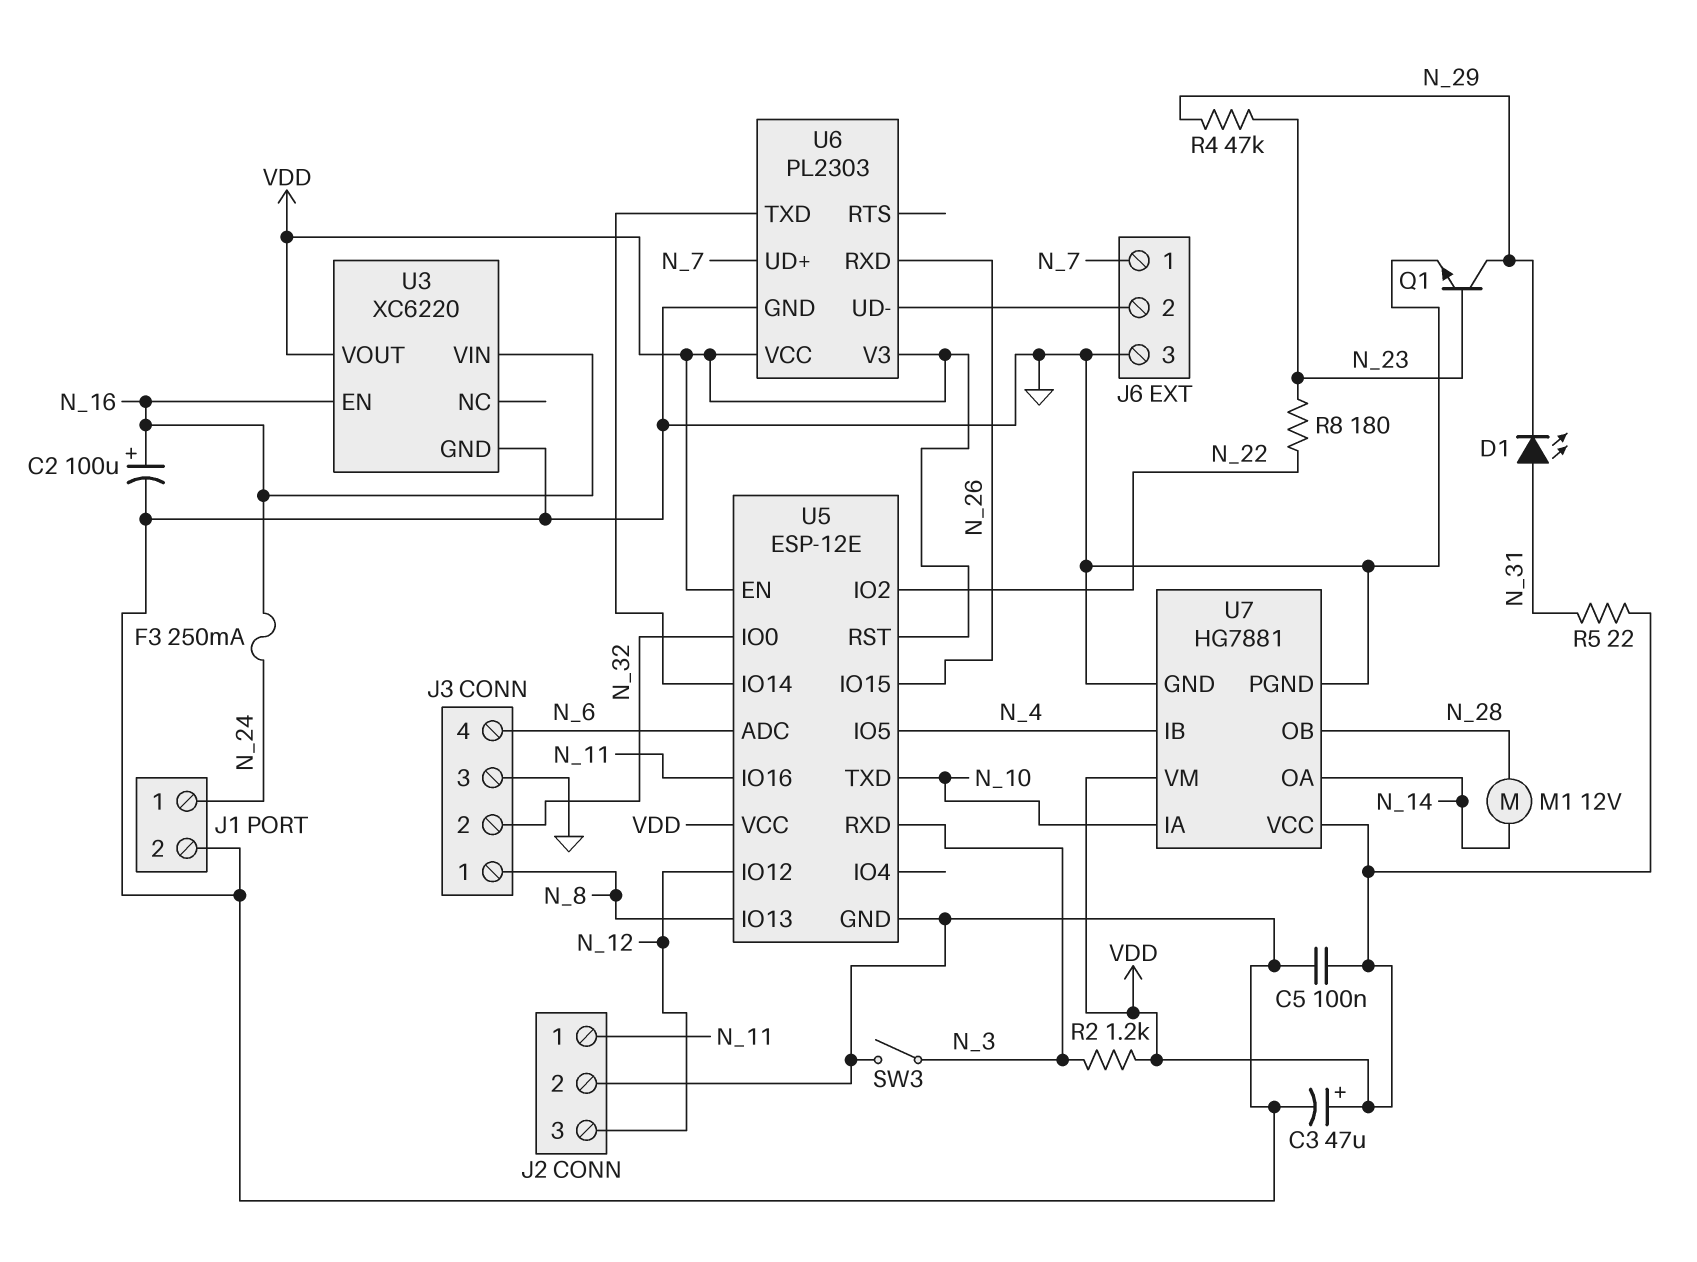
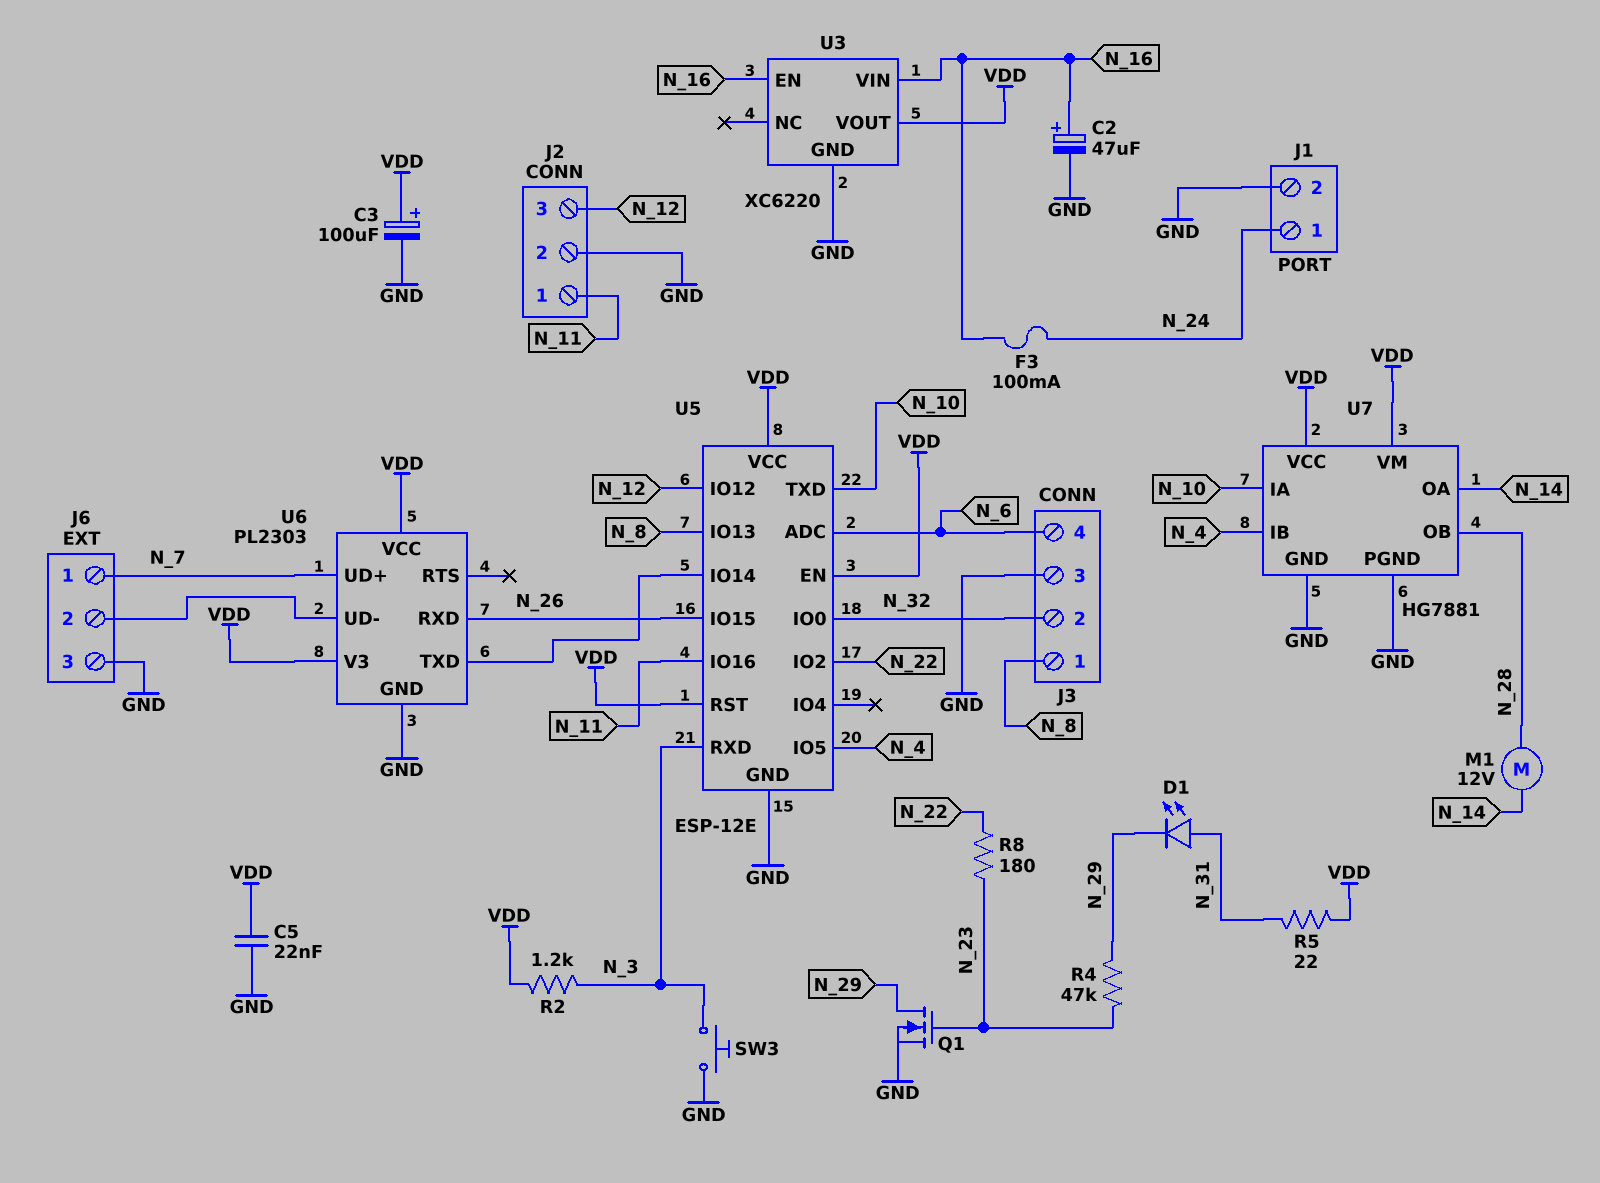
C2: 100uF (plus N_16, minus GND) -> 47uF (plus N_16, minus GND)
C3: 47uF (plus VDD, minus GND) -> 100uF (plus VDD, minus GND)
C5: 100nF (GND, VDD) -> 22nF (GND, VDD)
F3: 250mA (N_16, N_24) -> 100mA (N_16, N_24)
Q1: NPN (B N_23, C N_29, E GND) -> NMOS (G N_23, D N_29, S GND)
SW3: switch (GND, N_3) -> button (GND, N_3)

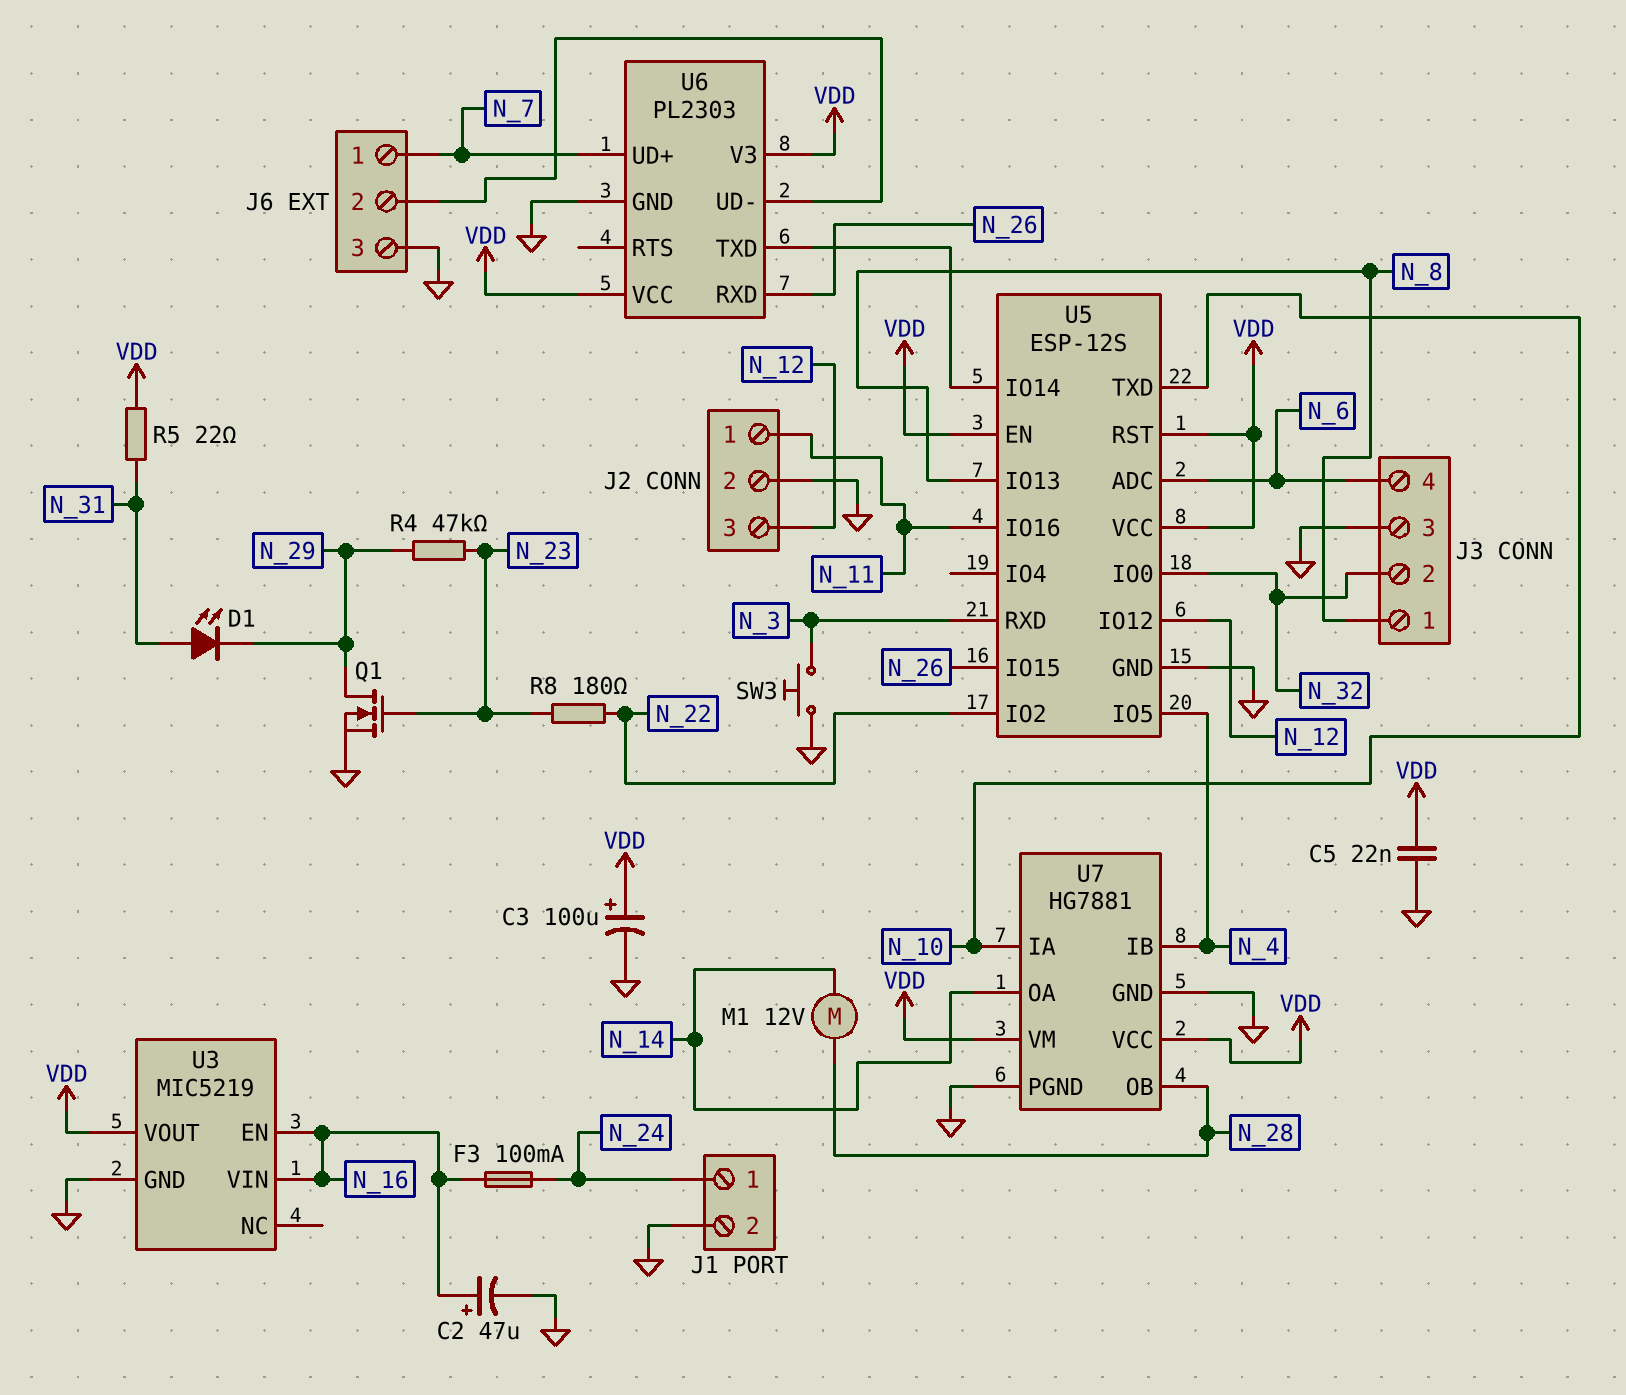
R2: 1.2k (N_3, VDD) -> none
U3: XC6220 -> MIC5219
U5: ESP-12E -> ESP-12S

